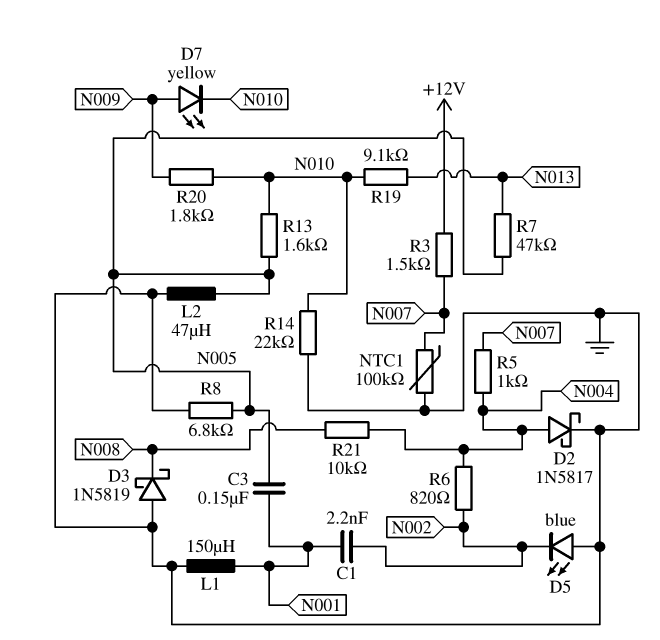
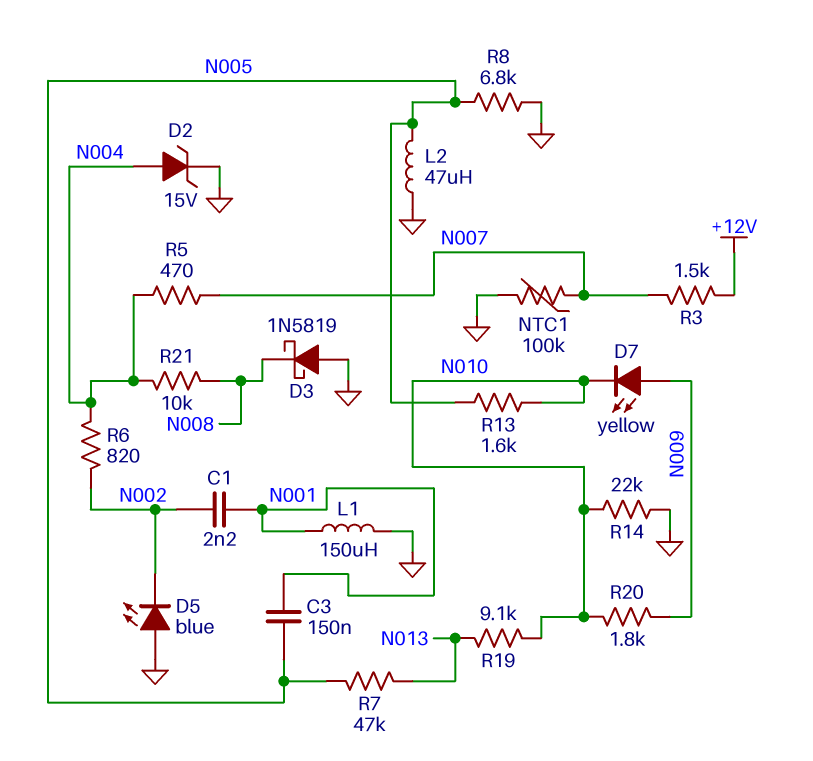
D2: schottky 1N5817 (A N004, K GND) -> zener 15V (A N004, K GND)
R5: 1k (N004, N007) -> 470 (N004, N007)

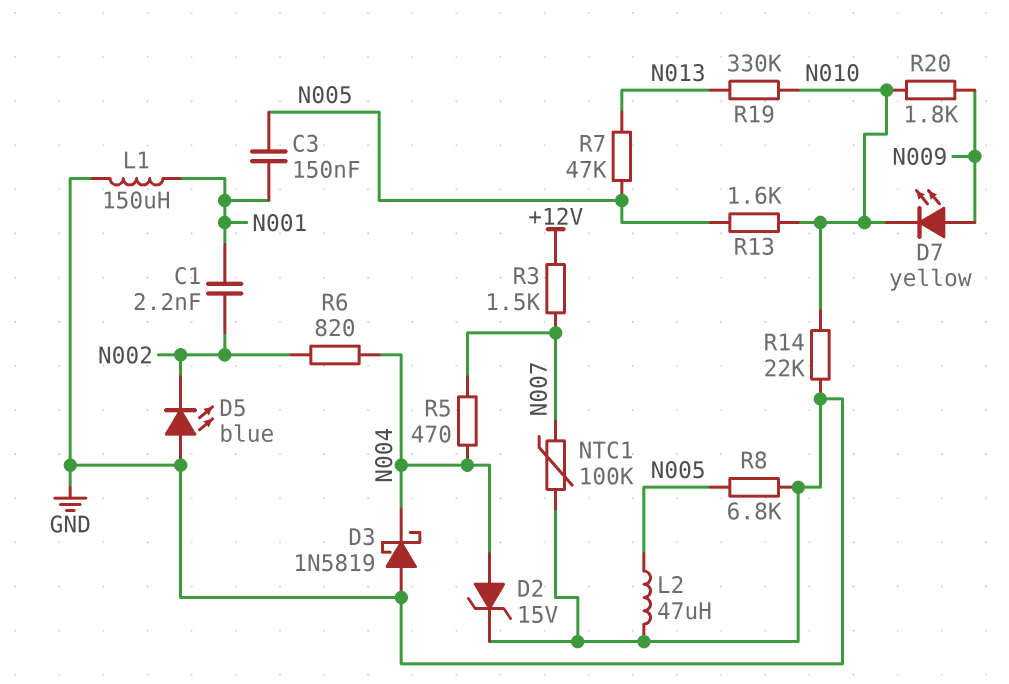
D3: schottky 1N5819 (A GND, K N008) -> schottky 1N5819 (A GND, K N004)
R19: 9.1k (N010, N013) -> 330k (N010, N013)
R21: 10k (N004, N008) -> none

